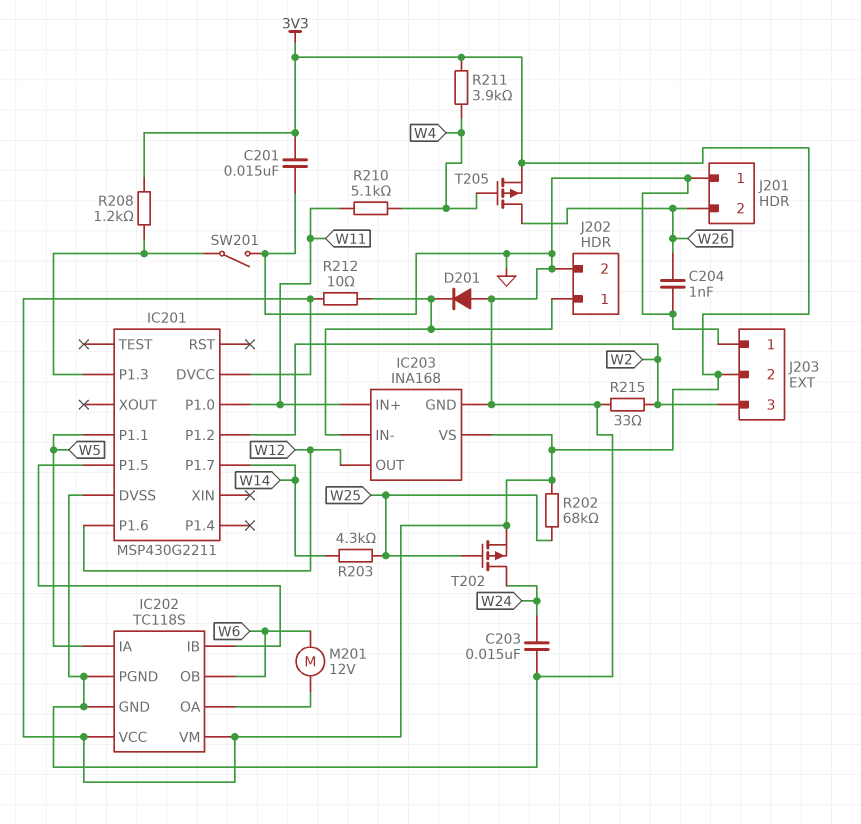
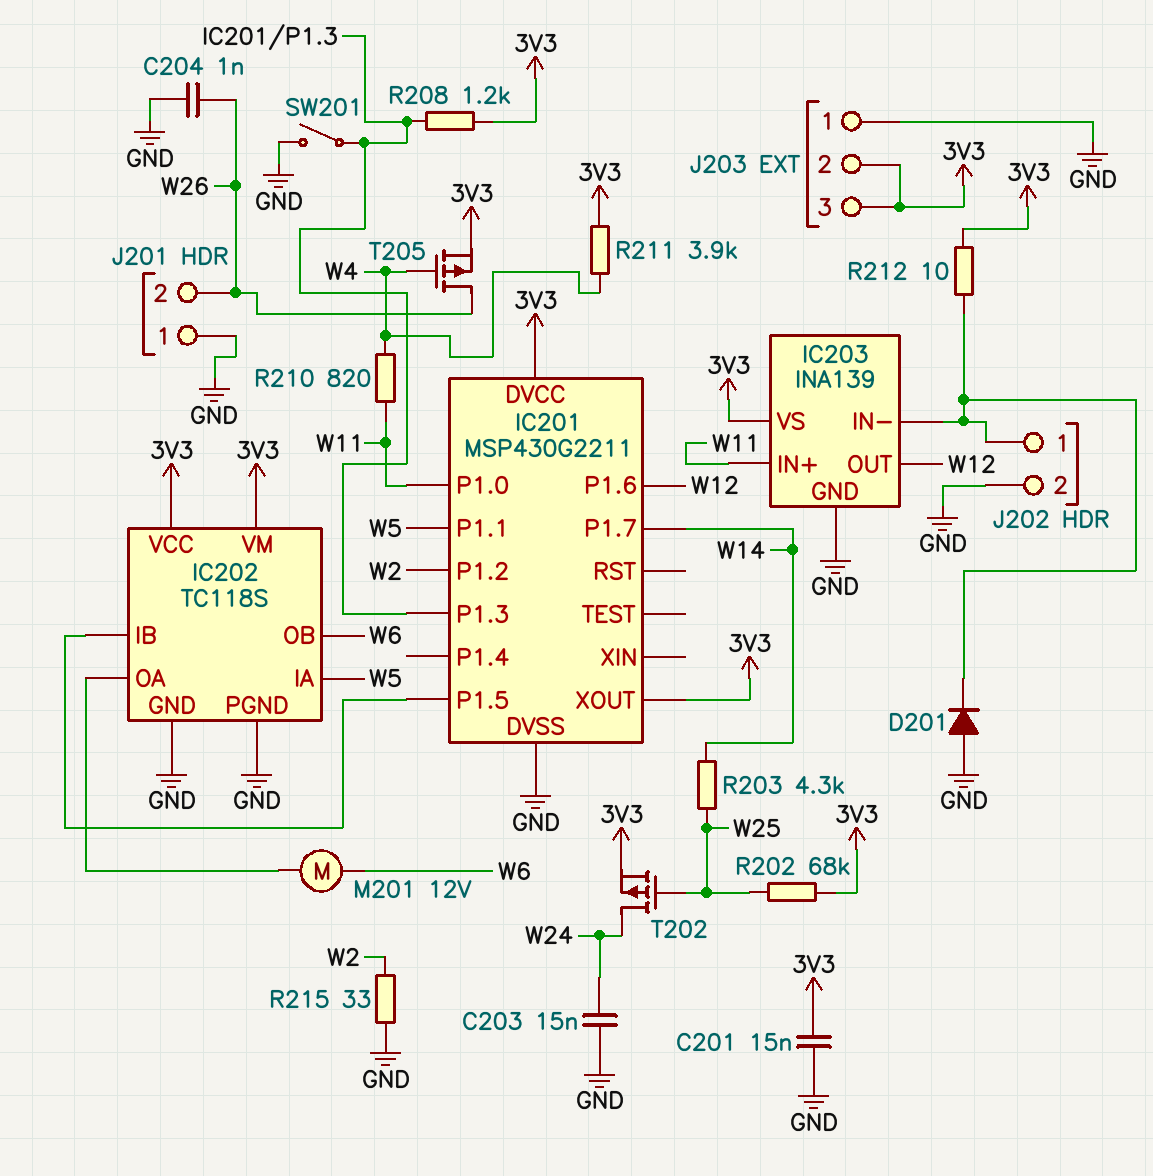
IC201 pin XOUT: none -> 3V3
IC203: INA168 -> INA139
J203 pin 3: W2 -> 3V3
R210: 5.1k (W4, W11) -> 820 (W4, W11)

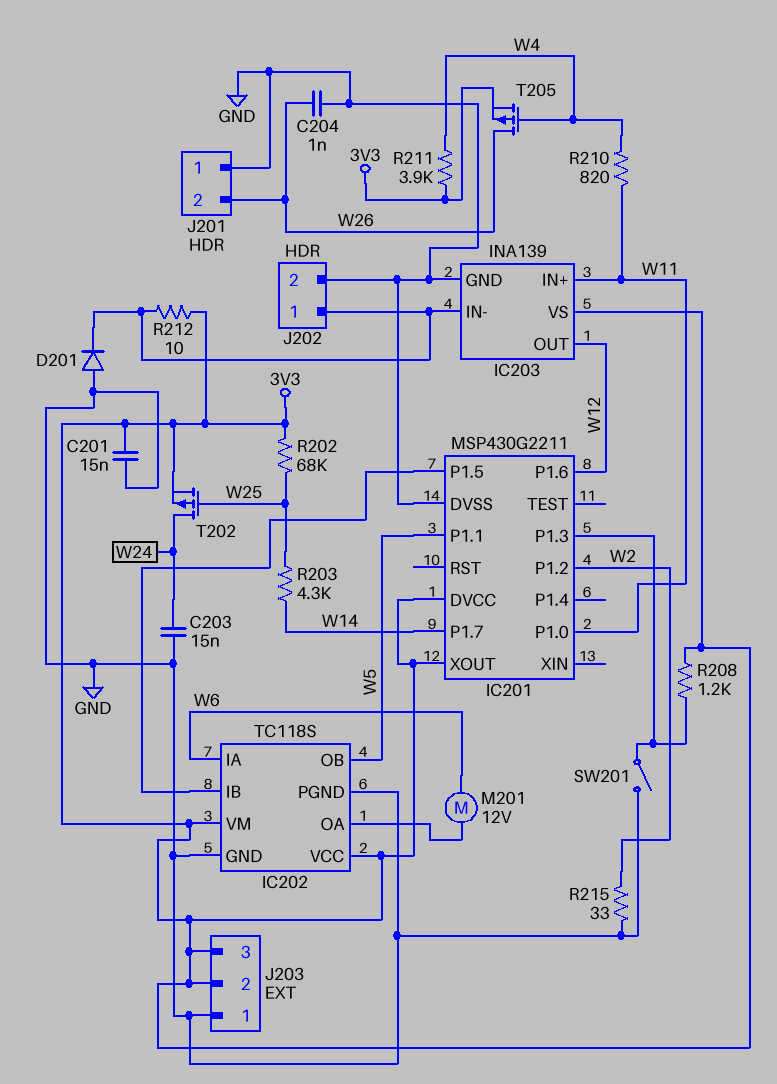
IC202 pin IA: W5 -> W6
IC202 pin OB: W6 -> W5

